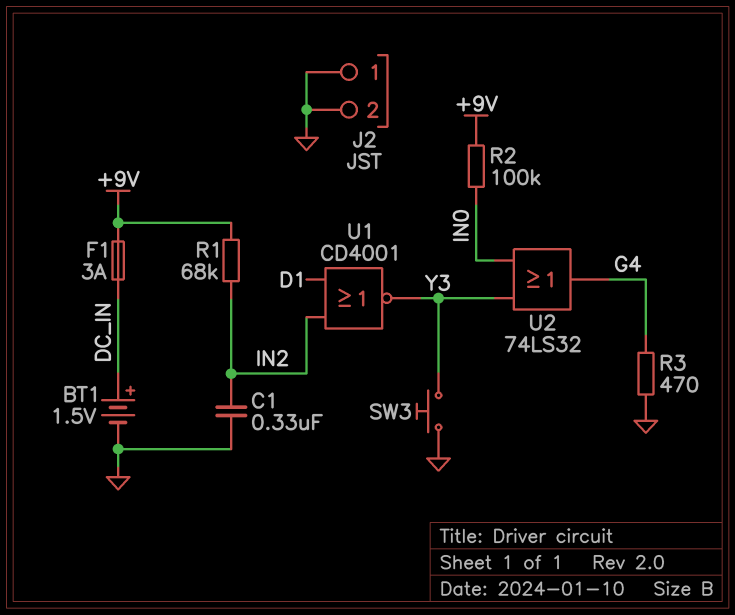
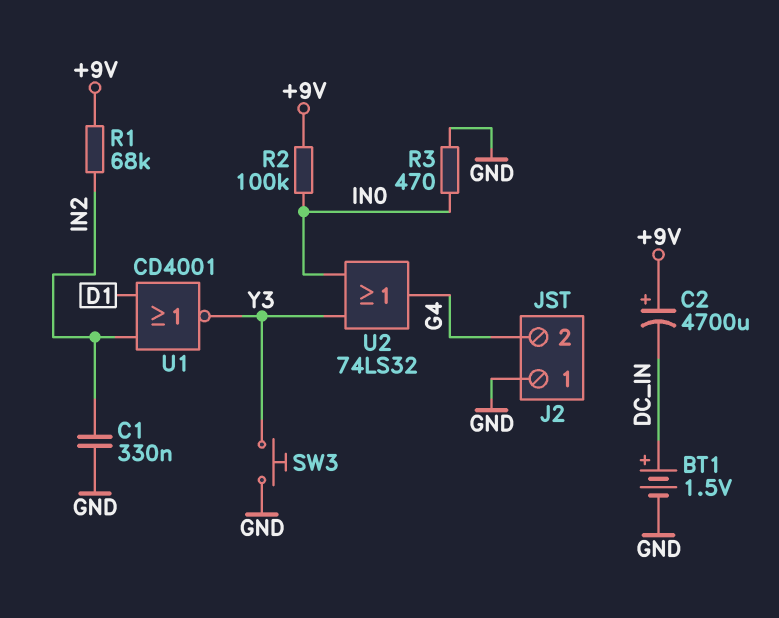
C2: none -> 4700uF (plus +9V, minus DC_IN)
F1: 3A (+9V, DC_IN) -> none
J2 pin 2: GND -> G4
R3: 470 (G4, GND) -> 470 (GND, IN0)

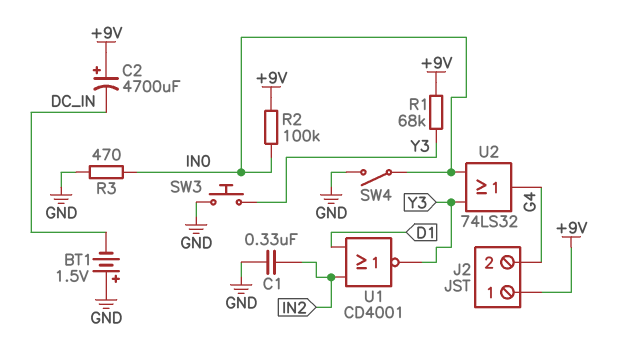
BT1: 1.5V (plus DC_IN, minus GND) -> 1.5V (plus GND, minus DC_IN)
J2 pin 1: GND -> +9V
R1: 68k (+9V, IN2) -> 68k (+9V, Y3)
SW4: none -> switch (GND, IN0)

